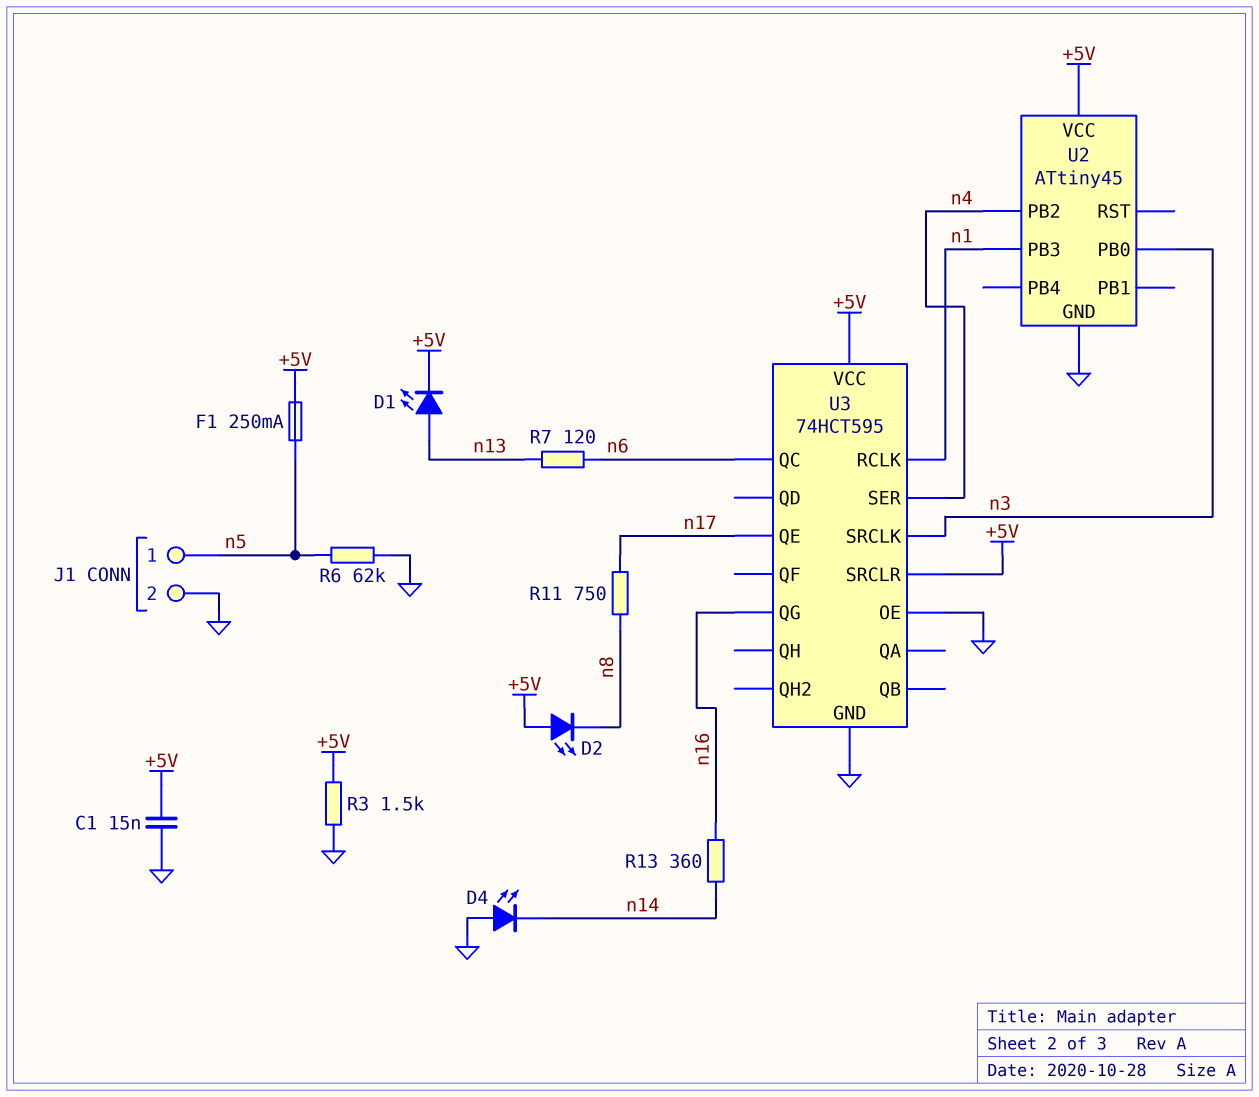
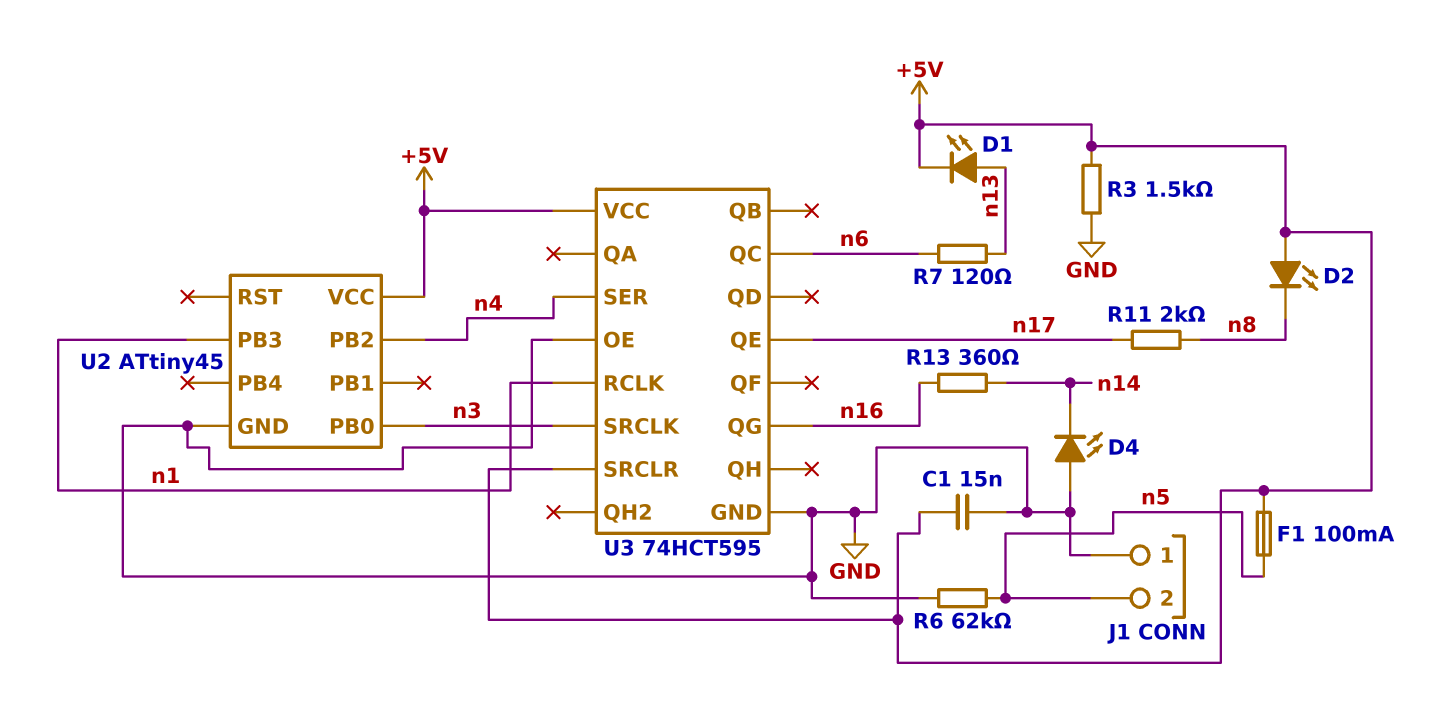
F1: 250mA (+5V, n5) -> 100mA (+5V, n5)
J1 pin 1: n5 -> GND
J1 pin 2: GND -> n5
R11: 750 (n8, n17) -> 2k (n8, n17)

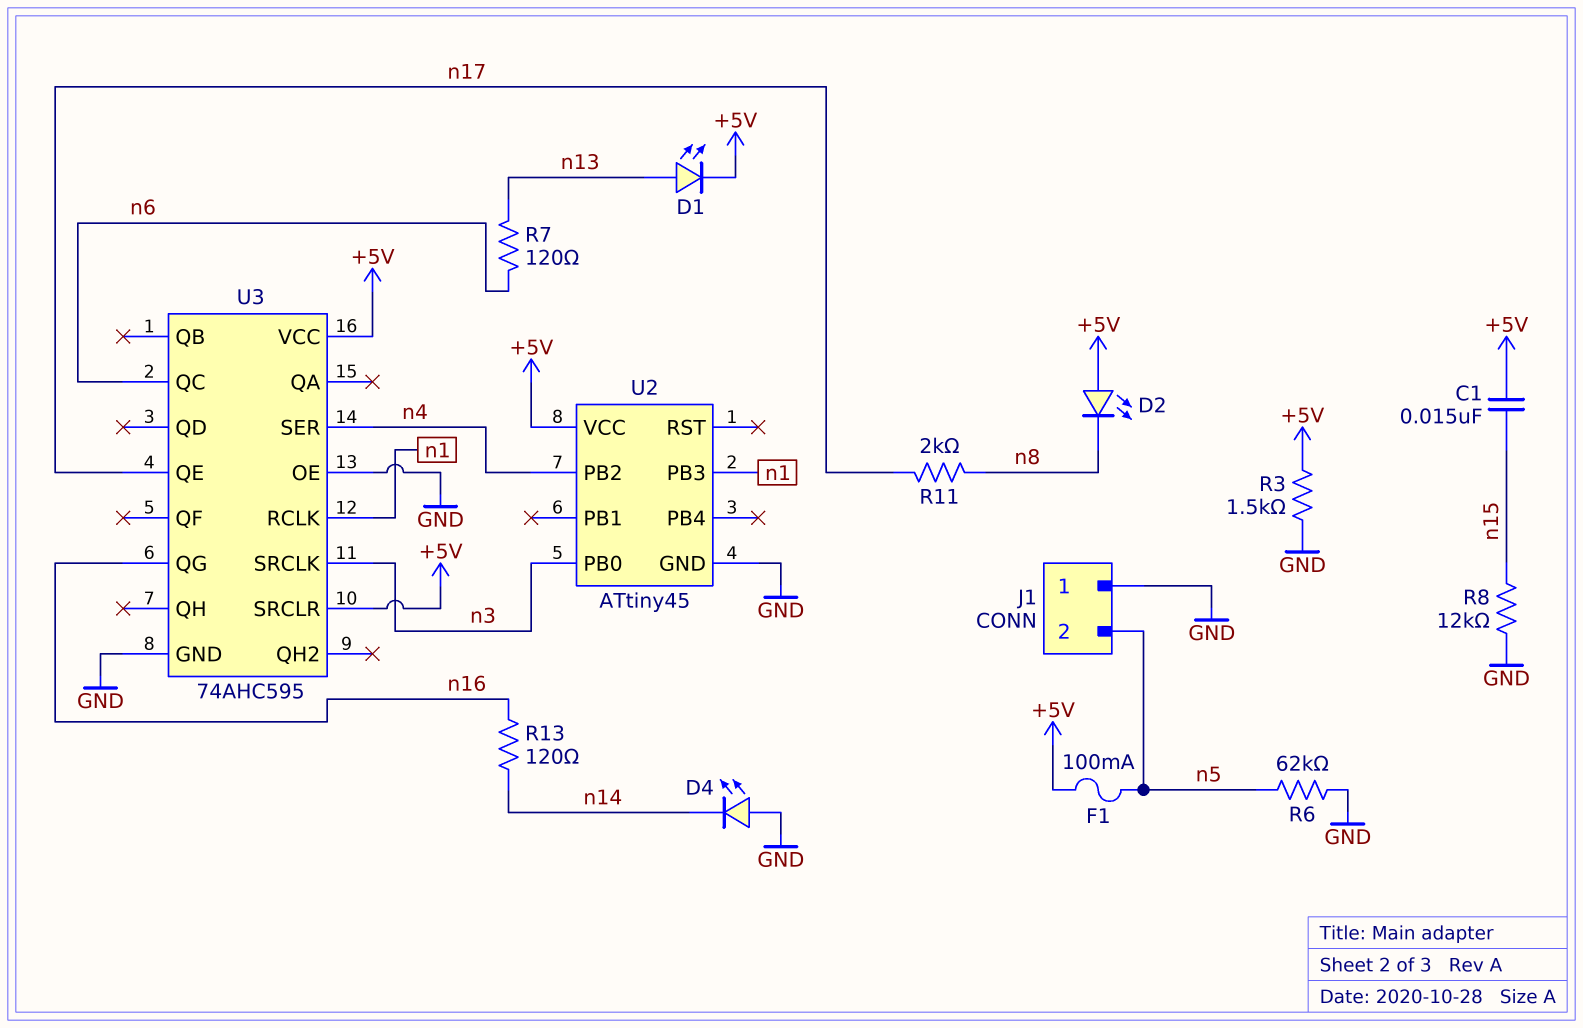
C1: 15nF (+5V, GND) -> 15nF (+5V, n15)
R8: none -> 12k (GND, n15)
R13: 360 (n14, n16) -> 120 (n14, n16)
U3: 74HCT595 -> 74AHC595

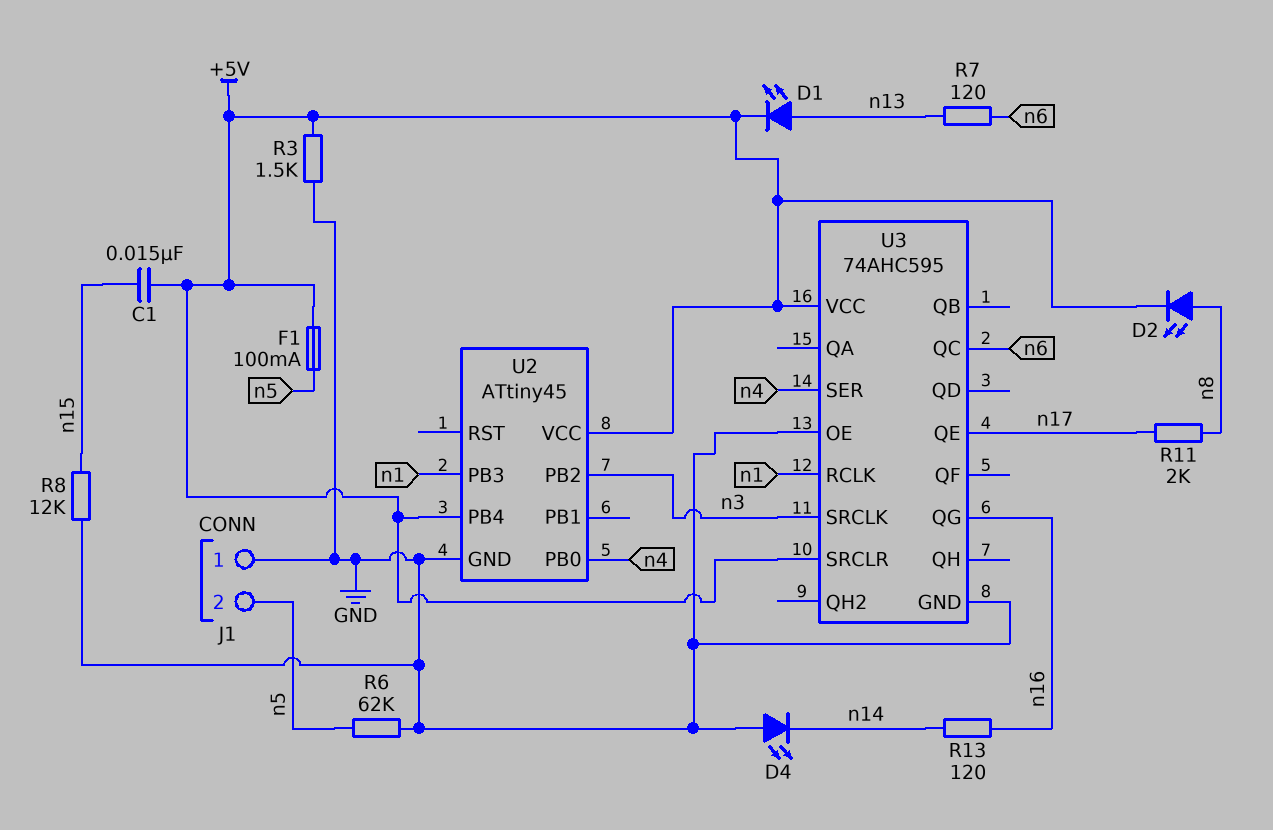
D2: LED (A +5V, K n8) -> LED (A n8, K +5V)
U2 pin PB0: n3 -> n4
U2 pin PB2: n4 -> n3
U2 pin PB4: none -> +5V

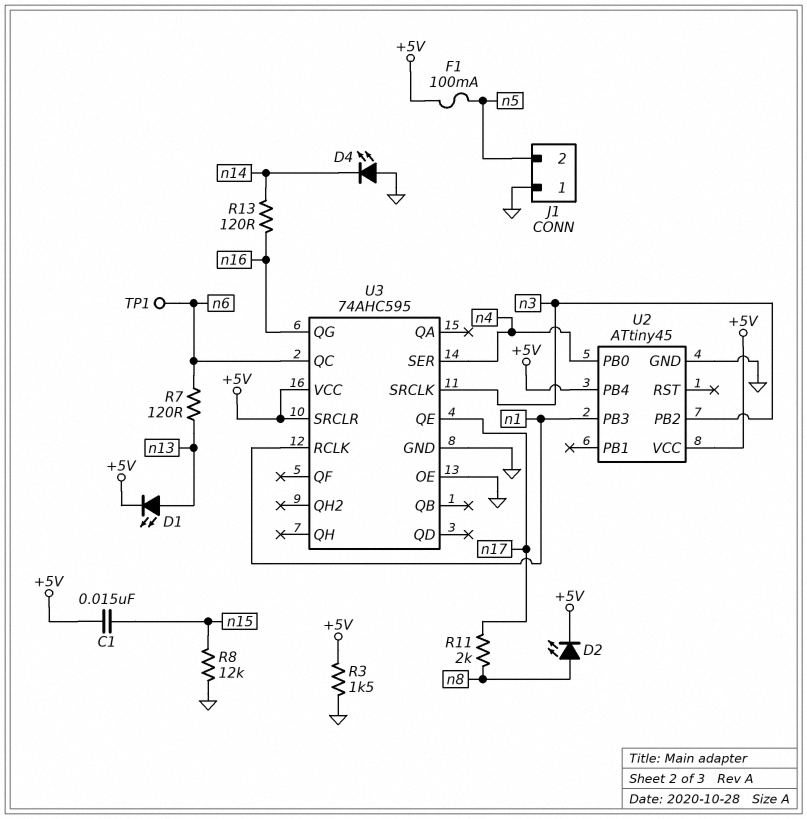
R6: 62k (GND, n5) -> none
TP1: none -> test point (n6)

